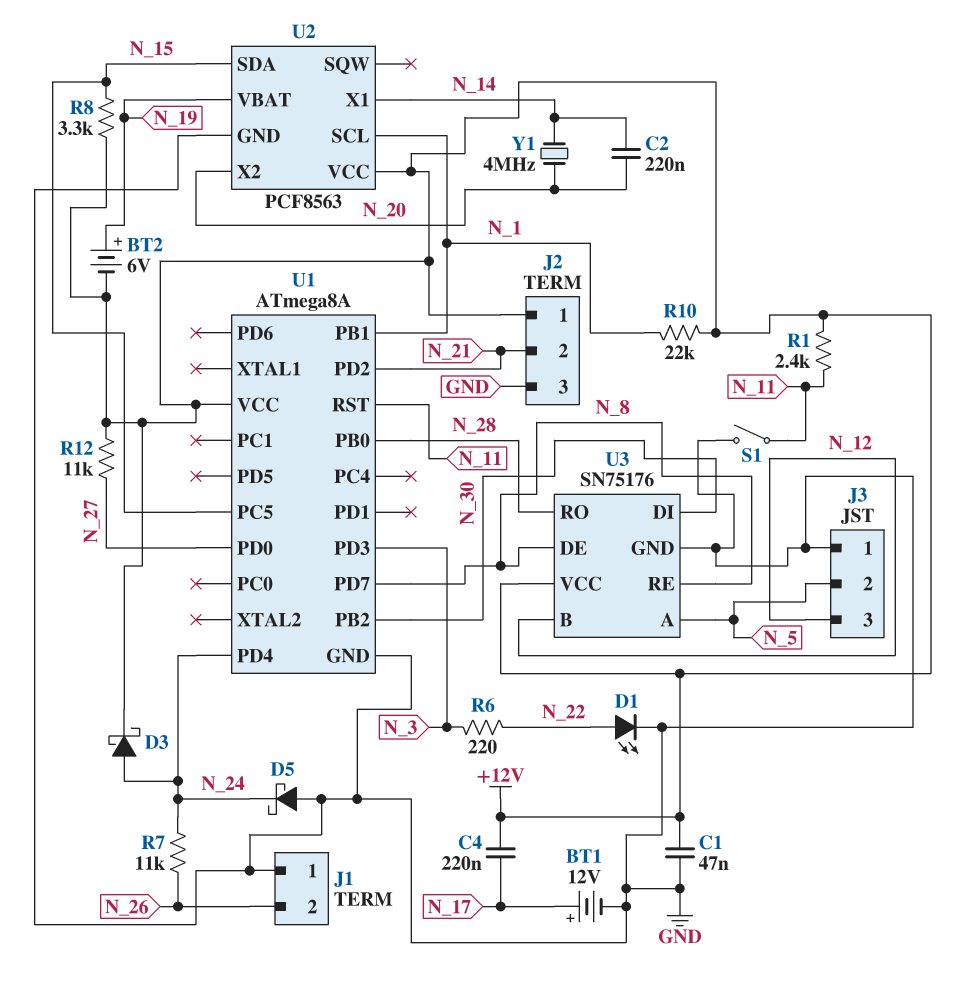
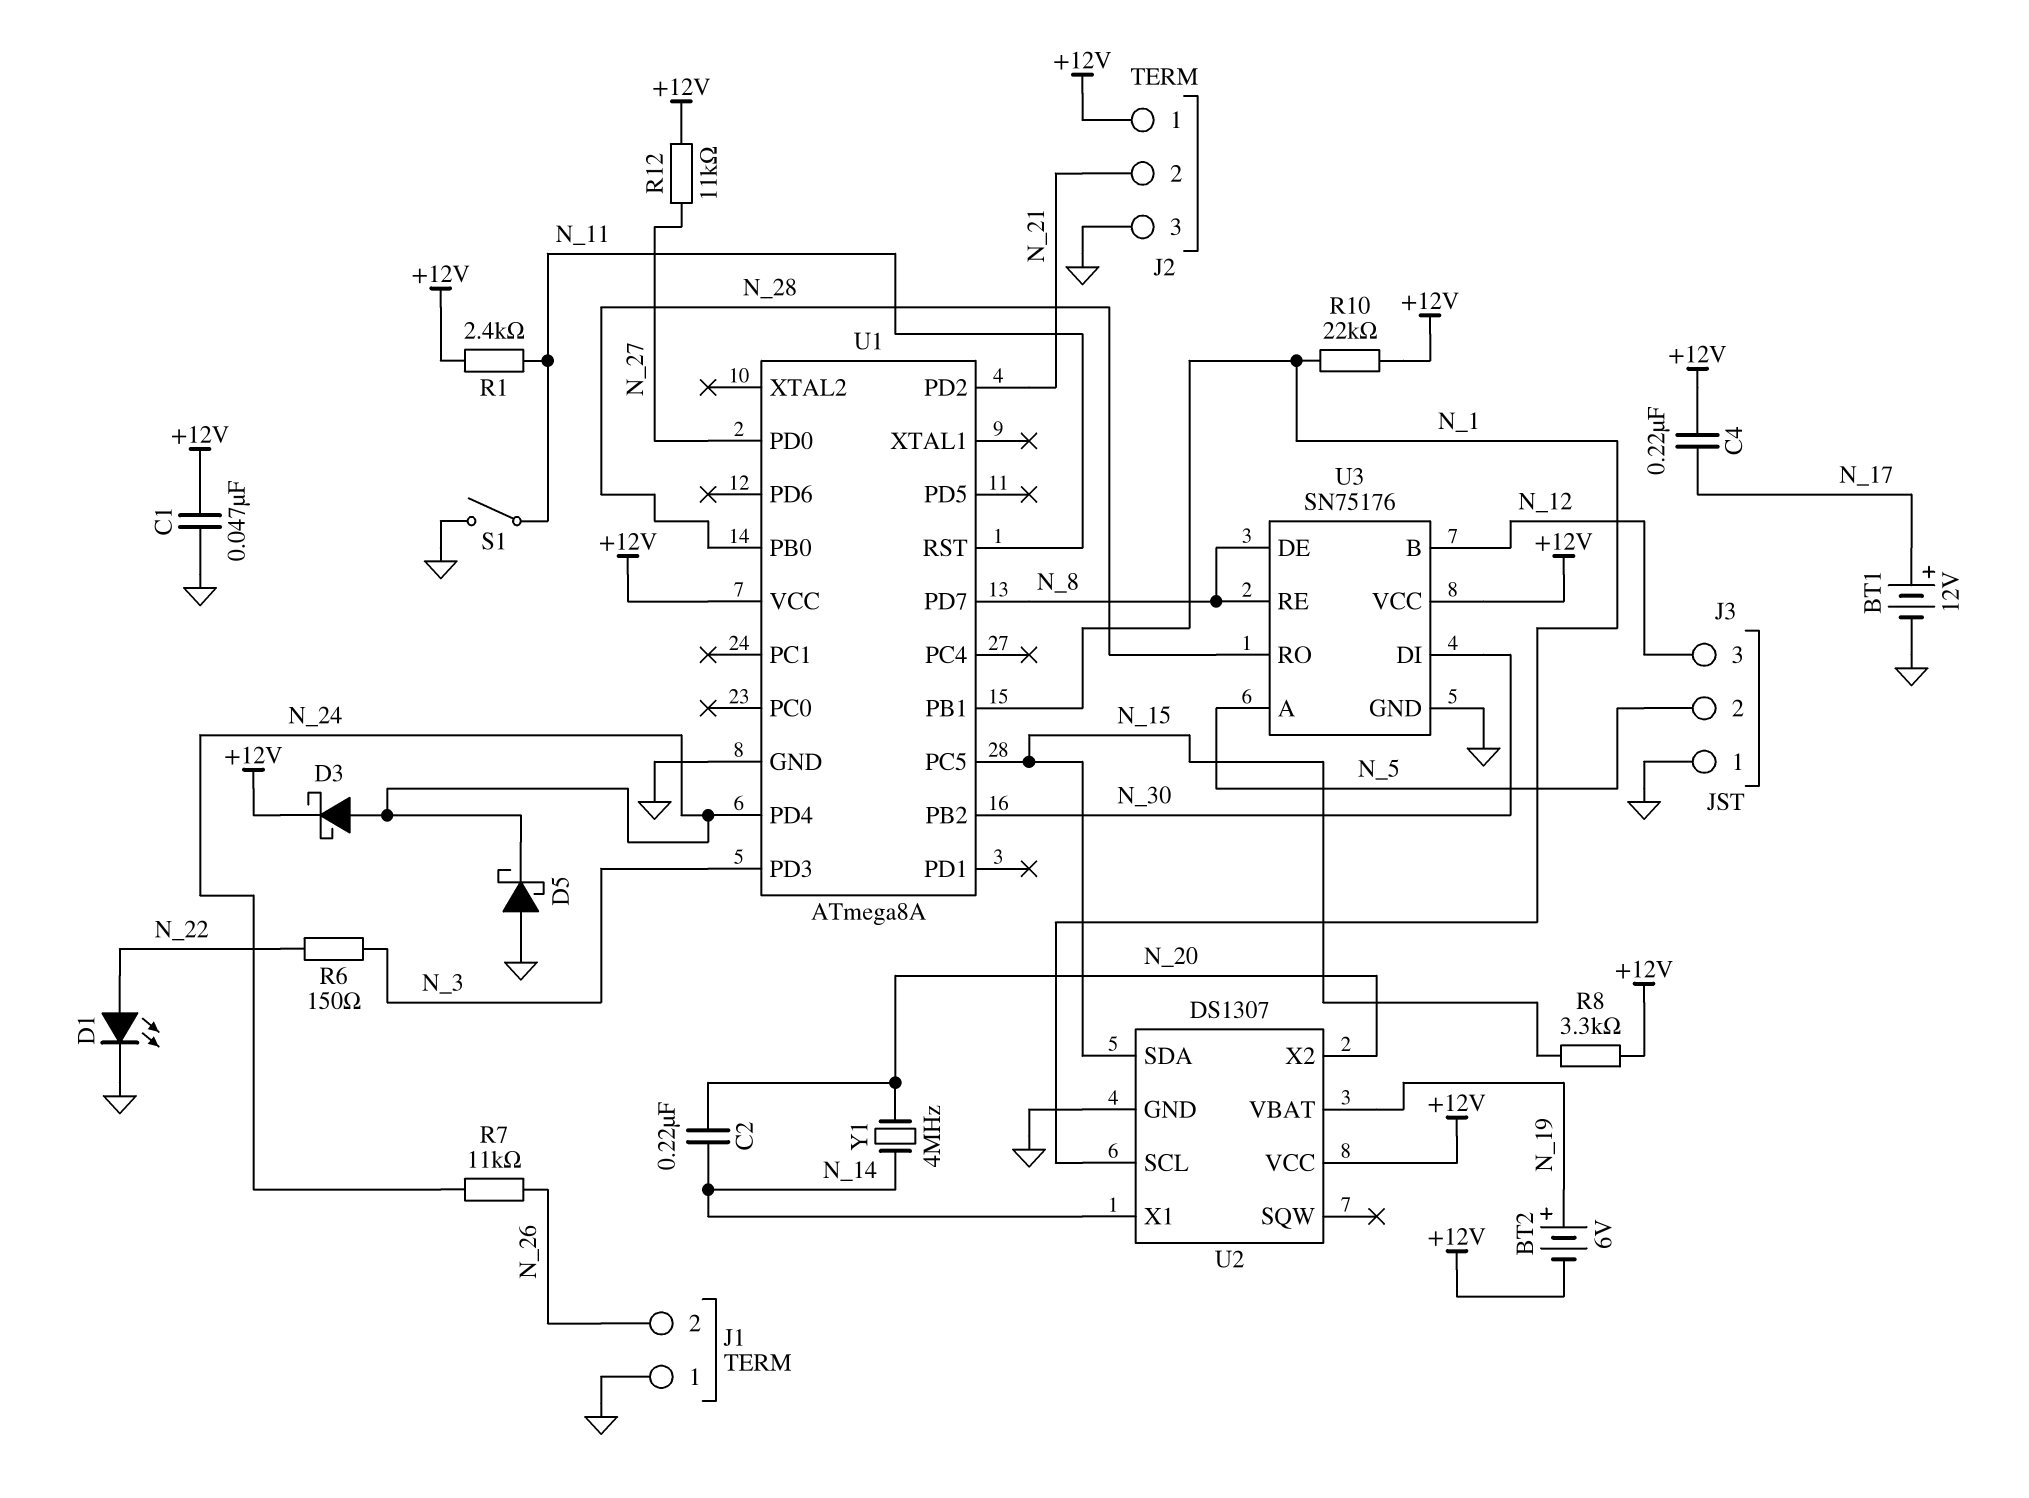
R6: 220 (N_3, N_22) -> 150 (N_3, N_22)
U2: PCF8563 -> DS1307

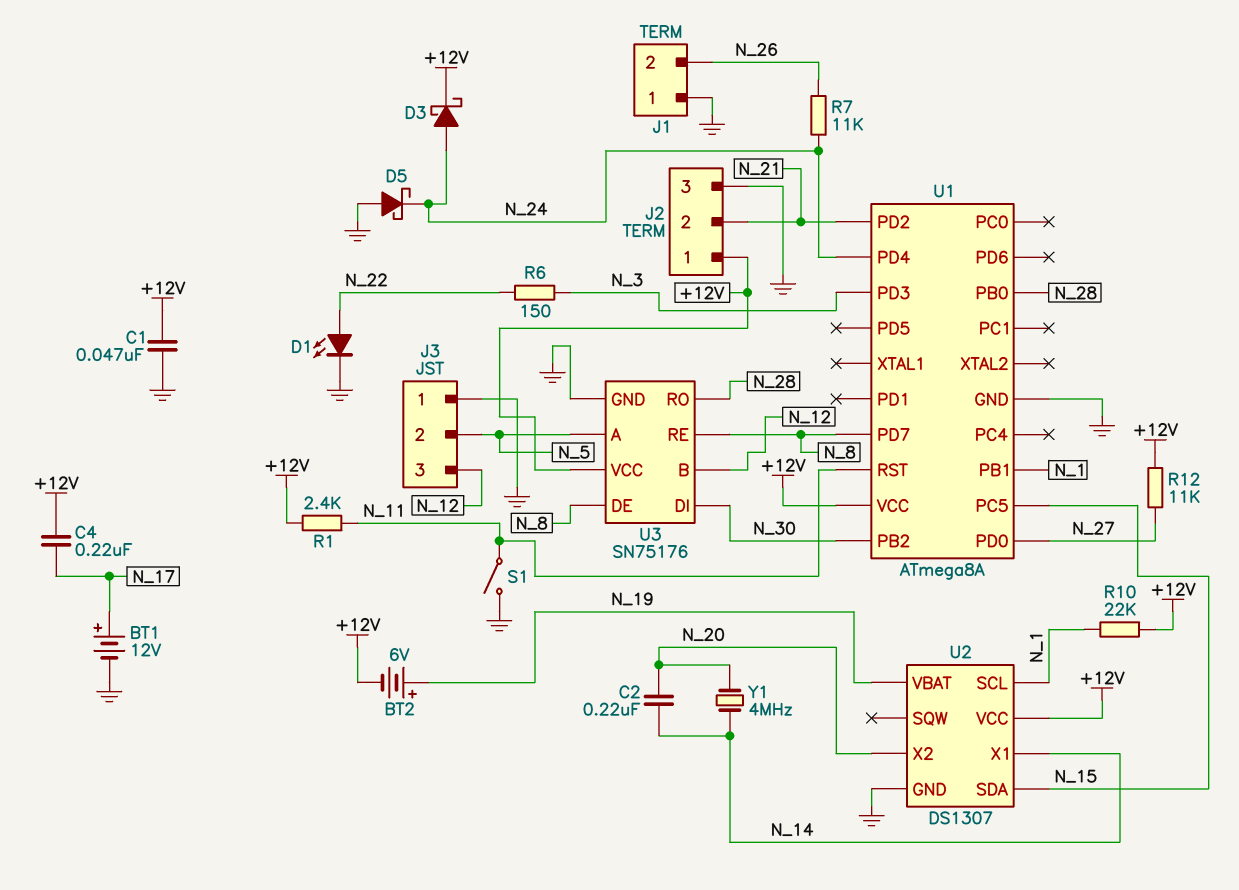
R8: 3.3k (+12V, N_15) -> none

